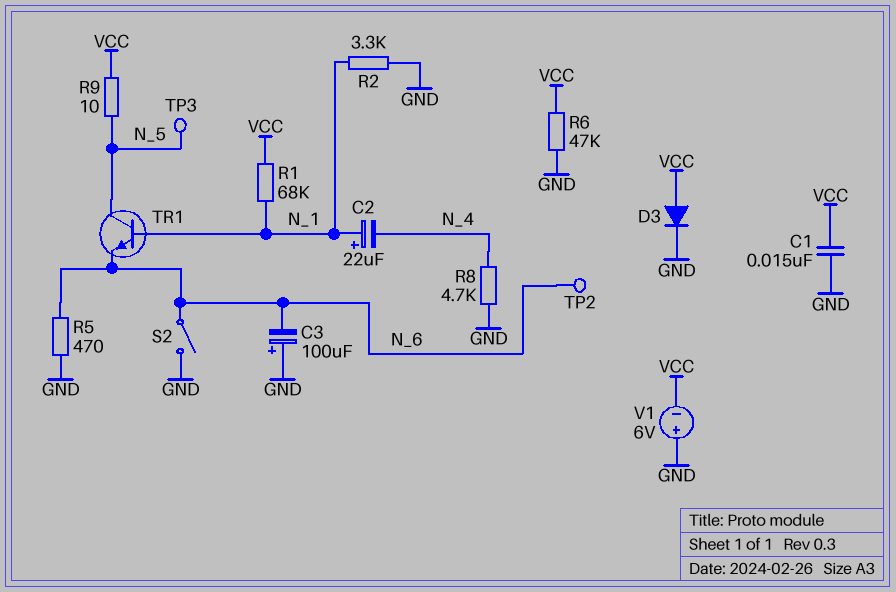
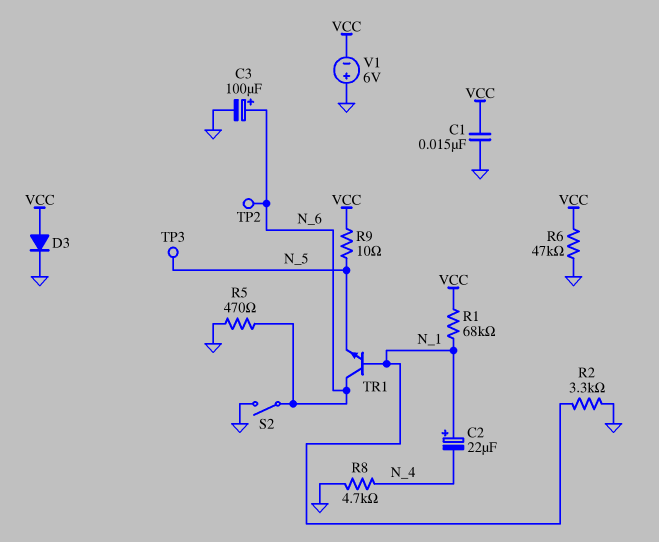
C3: 100uF (plus GND, minus N_6) -> 100uF (plus N_6, minus GND)
TR1: NPN (B N_1, C N_5, E N_6) -> NPN (B N_1, C N_6, E N_5)

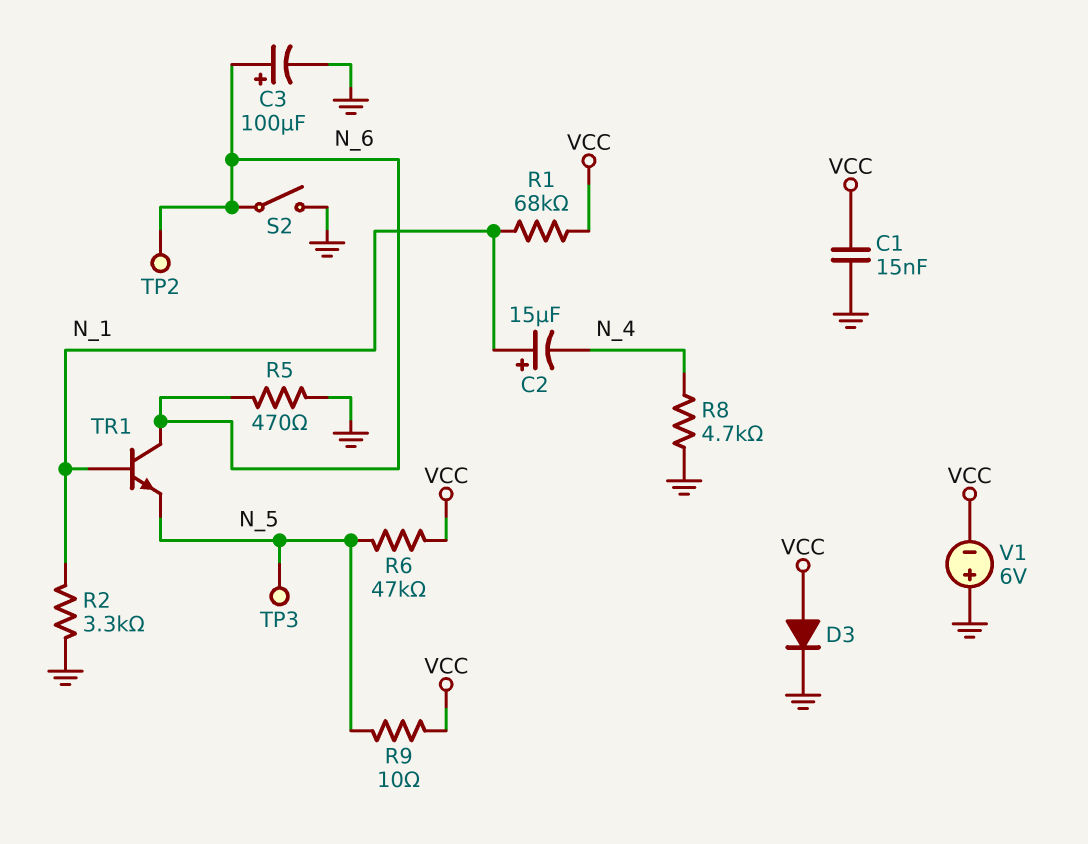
C2: 22uF (plus N_1, minus N_4) -> 15uF (plus N_1, minus N_4)
R6: 47k (GND, VCC) -> 47k (N_5, VCC)

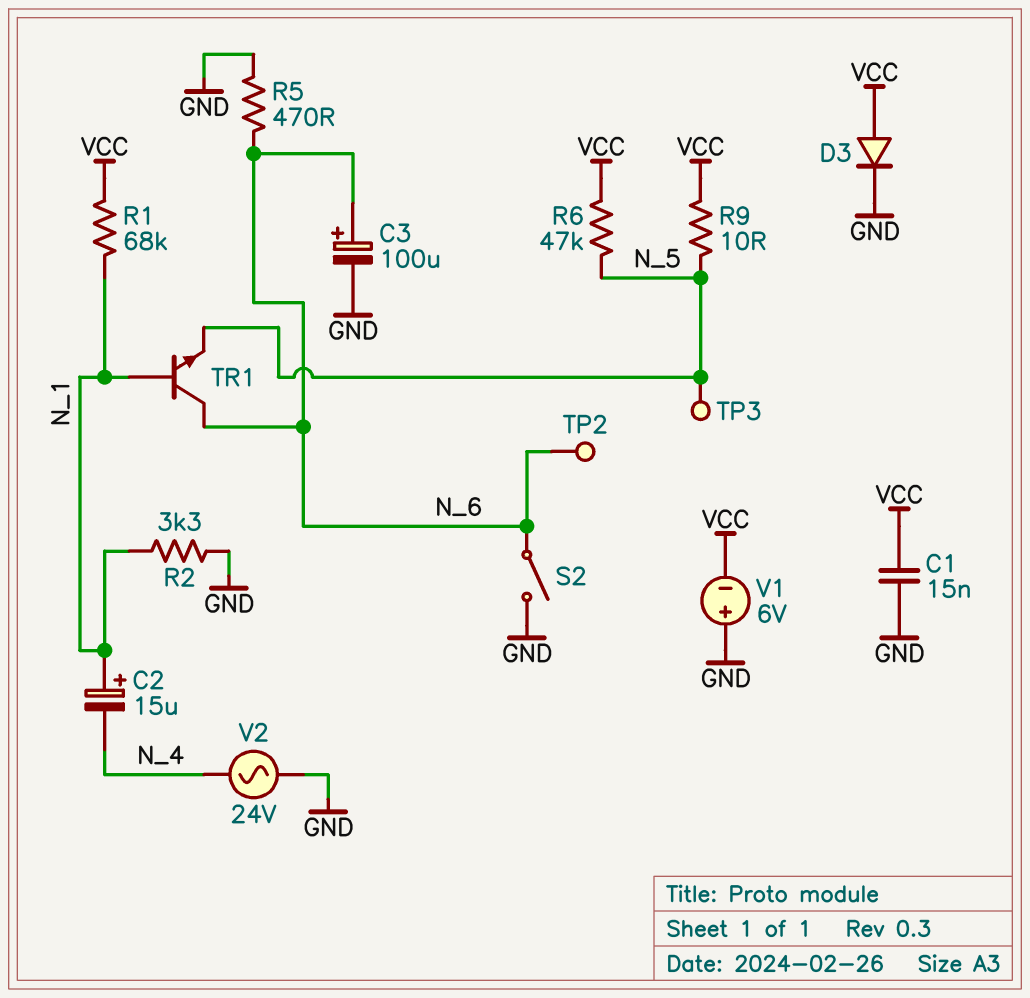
R8: 4.7k (GND, N_4) -> none
V2: none -> AC 24V (GND, N_4)

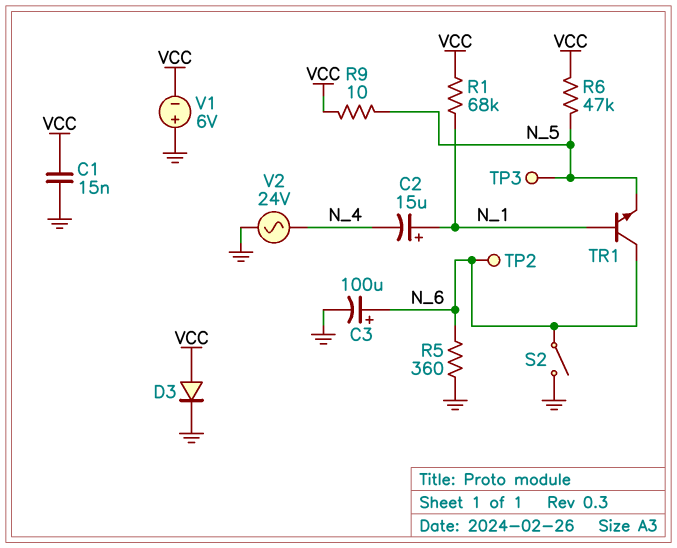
R2: 3.3k (GND, N_1) -> none
R5: 470 (GND, N_6) -> 360 (GND, N_6)

